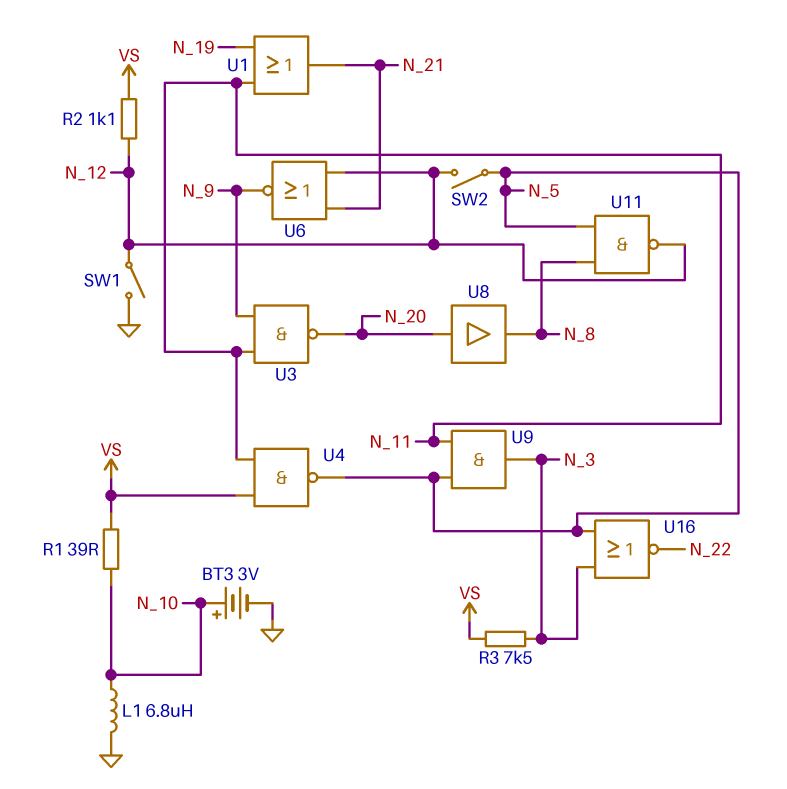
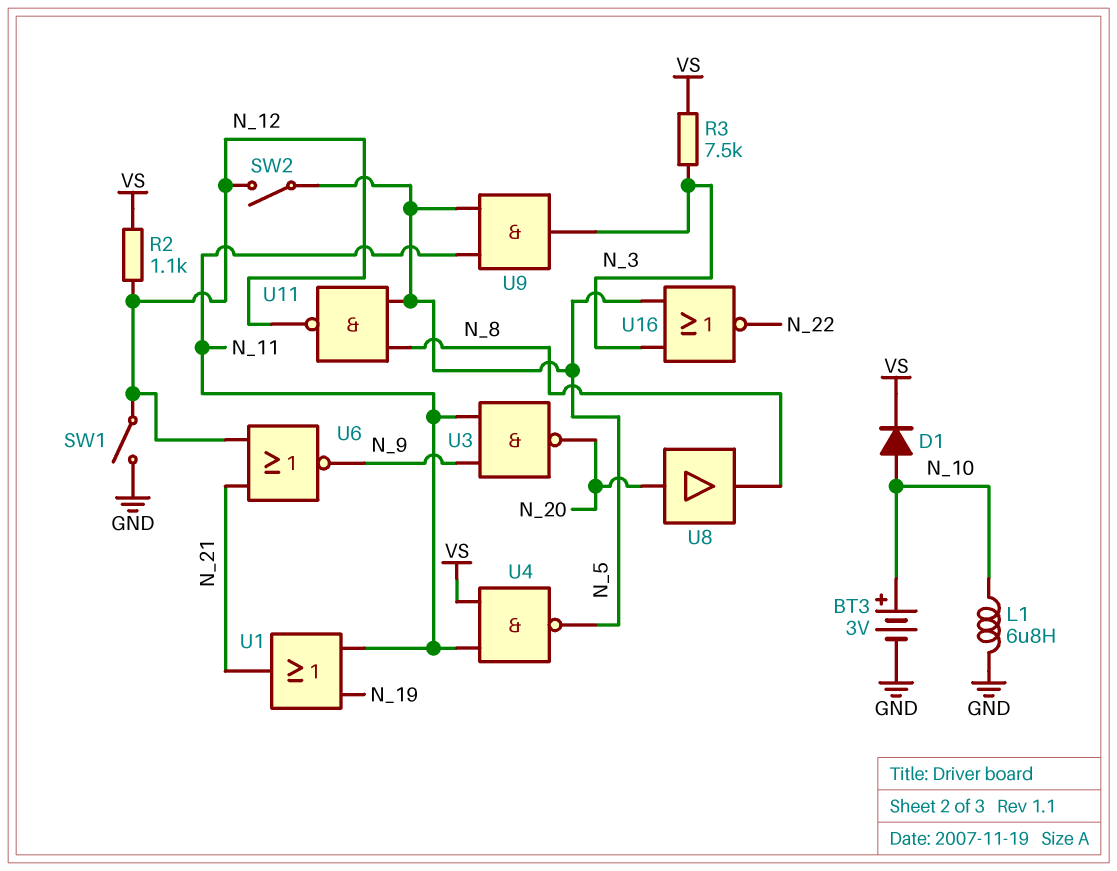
D1: none -> diode (A N_10, K VS)
R1: 39 (N_10, VS) -> none

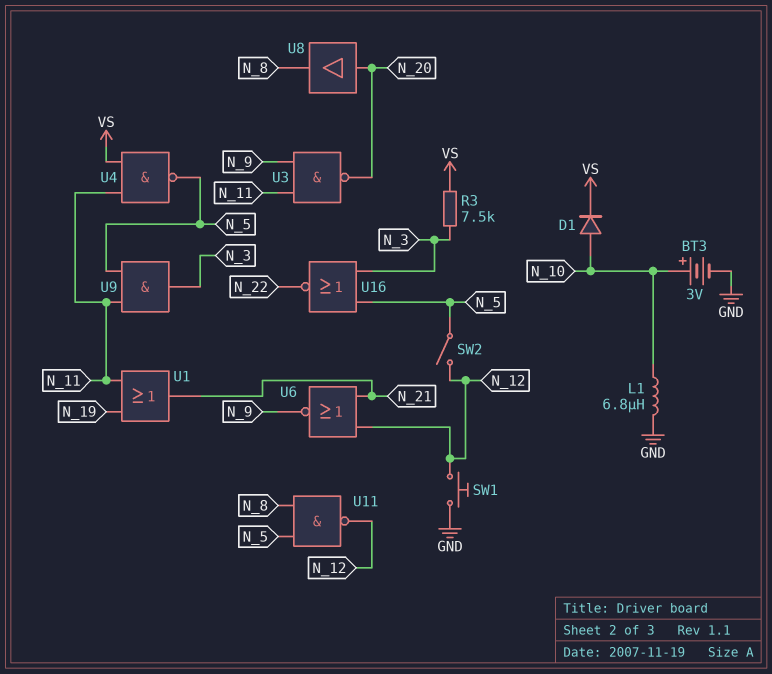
R2: 1.1k (N_12, VS) -> none
SW1: switch (GND, N_12) -> button (GND, N_12)

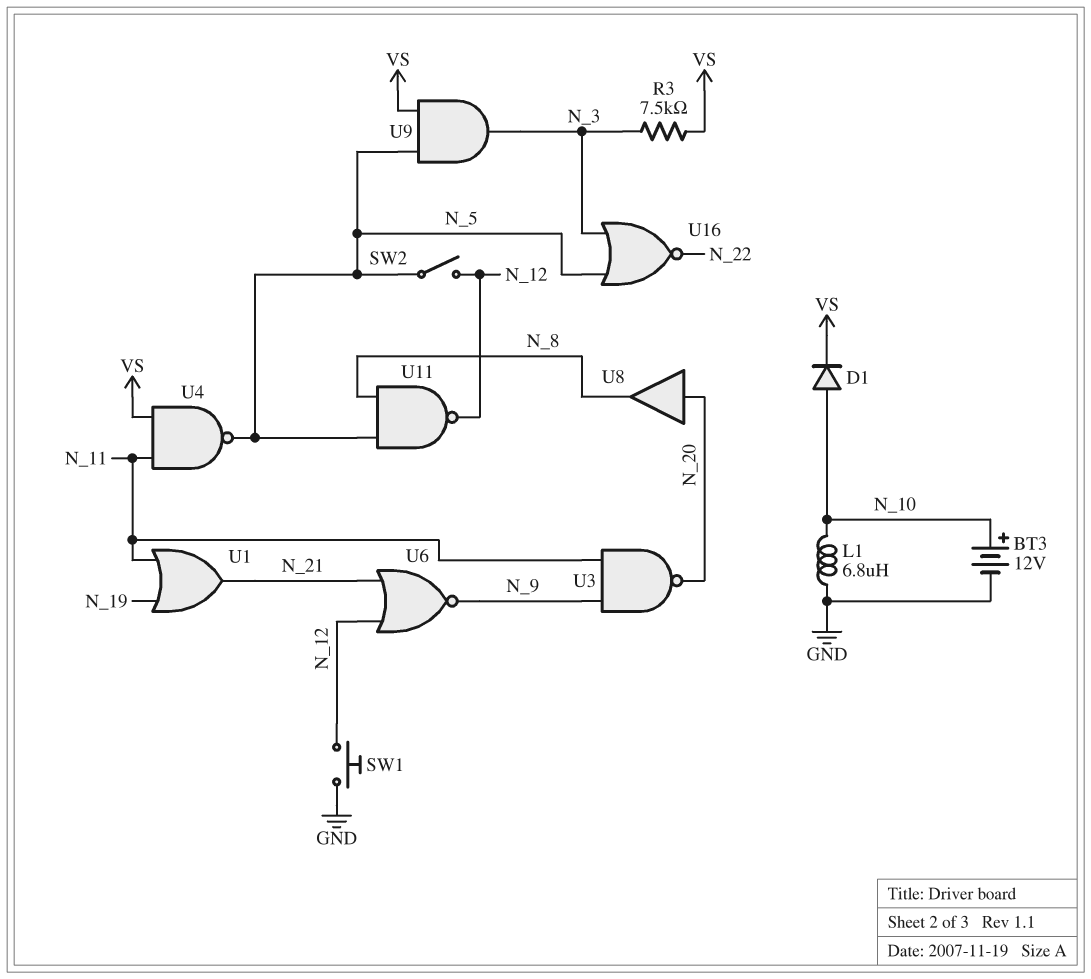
BT3: 3V (plus N_10, minus GND) -> 12V (plus N_10, minus GND)
U9: AND (in N_5, in N_11, out N_3) -> AND (in N_5, in VS, out N_3)

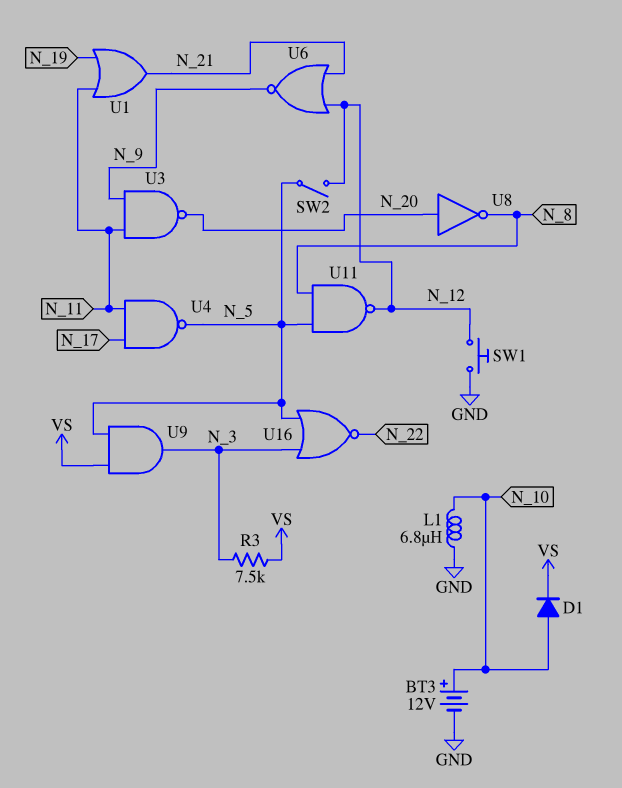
U4: NAND (in N_11, in VS, out N_5) -> NAND (in N_11, in N_17, out N_5)
U8: buffer (in N_20, out N_8) -> NOT (in N_20, out N_8)

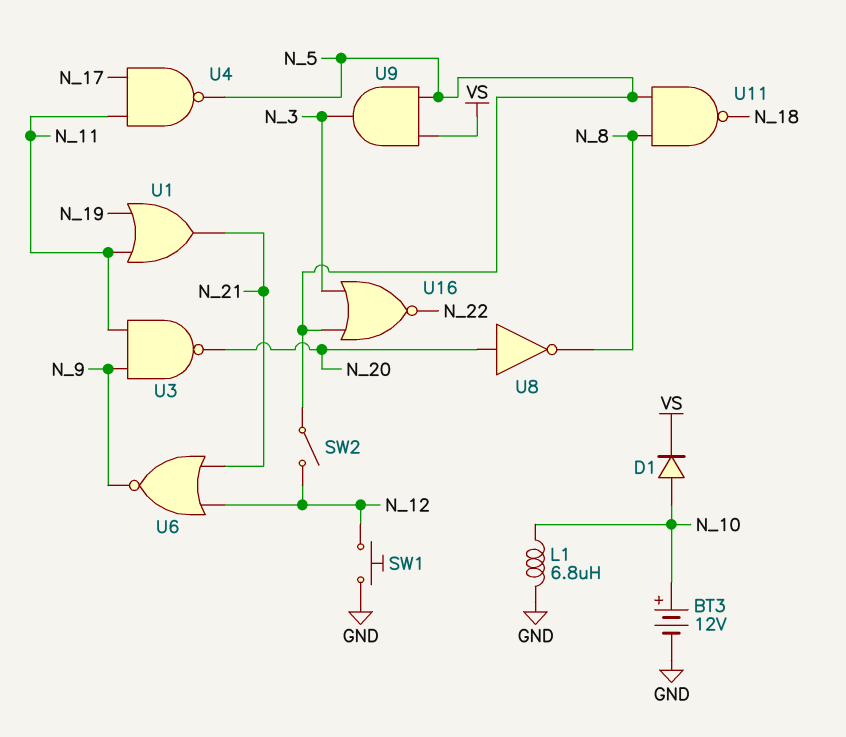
R3: 7.5k (N_3, VS) -> none
U11: NAND (in N_5, in N_8, out N_12) -> NAND (in N_5, in N_8, out N_18)

